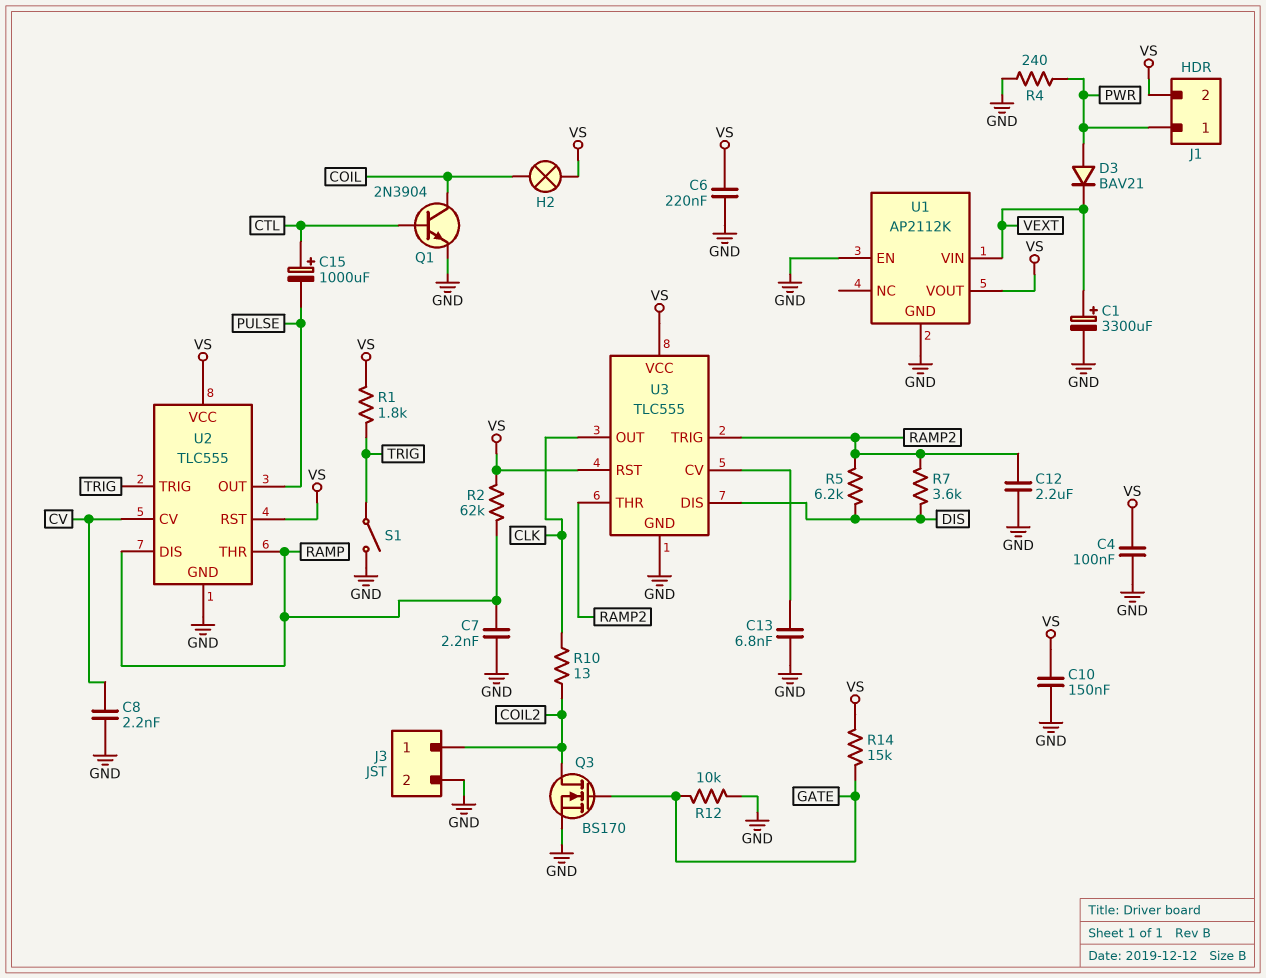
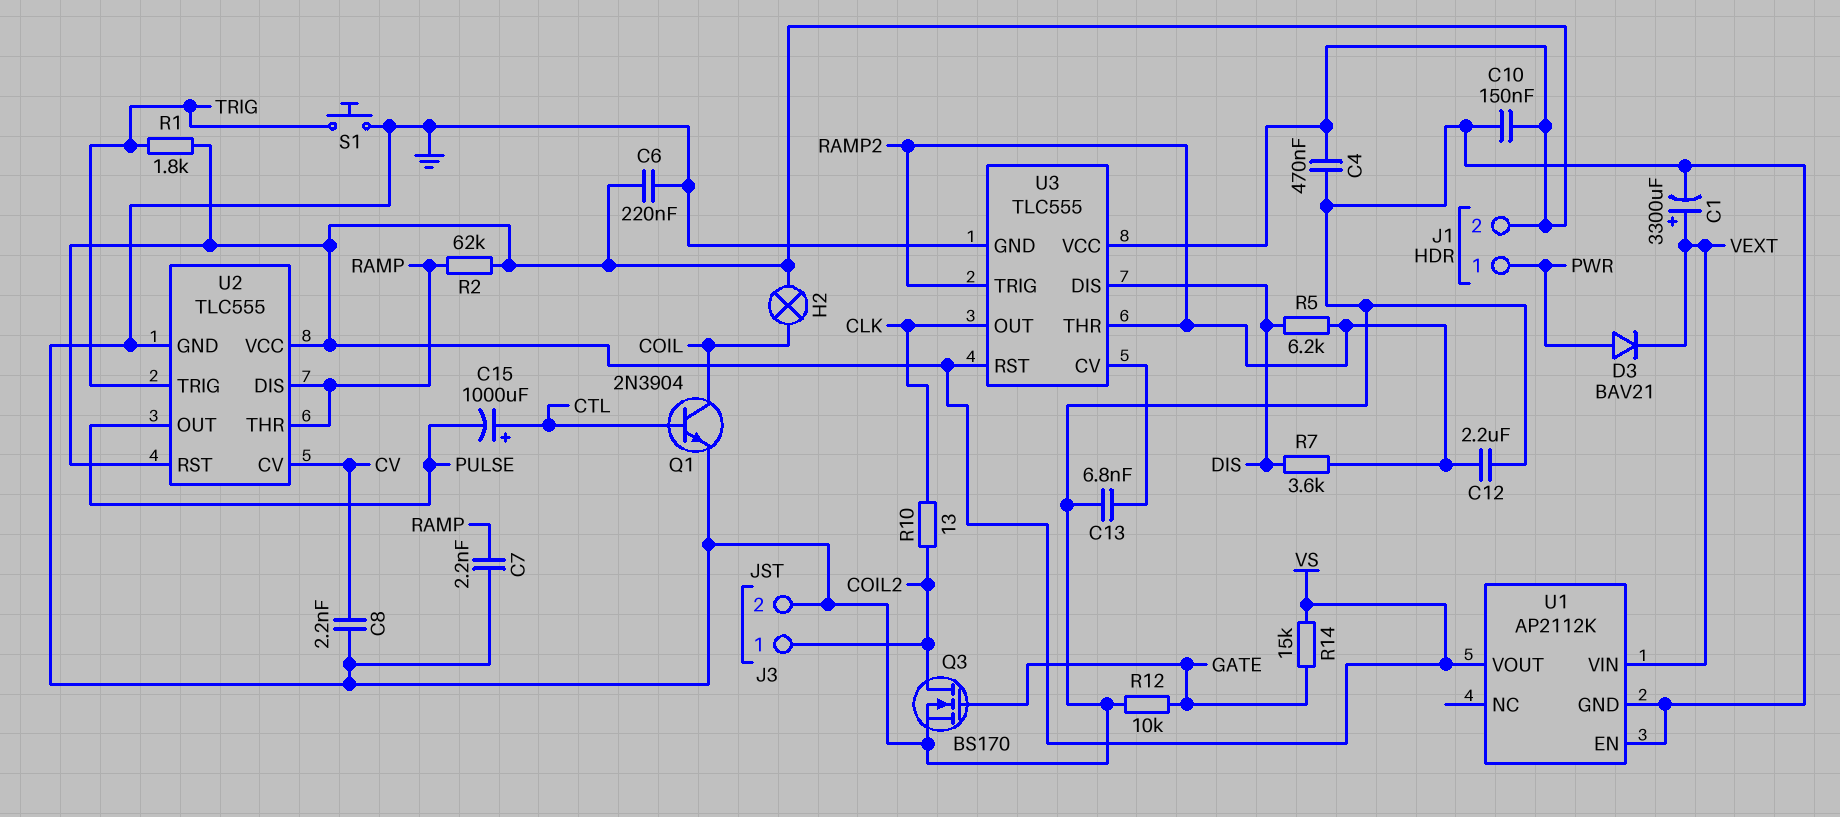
C4: 100nF (GND, VS) -> 470nF (GND, VS)
R4: 240 (GND, PWR) -> none
S1: switch (GND, TRIG) -> button (GND, TRIG)

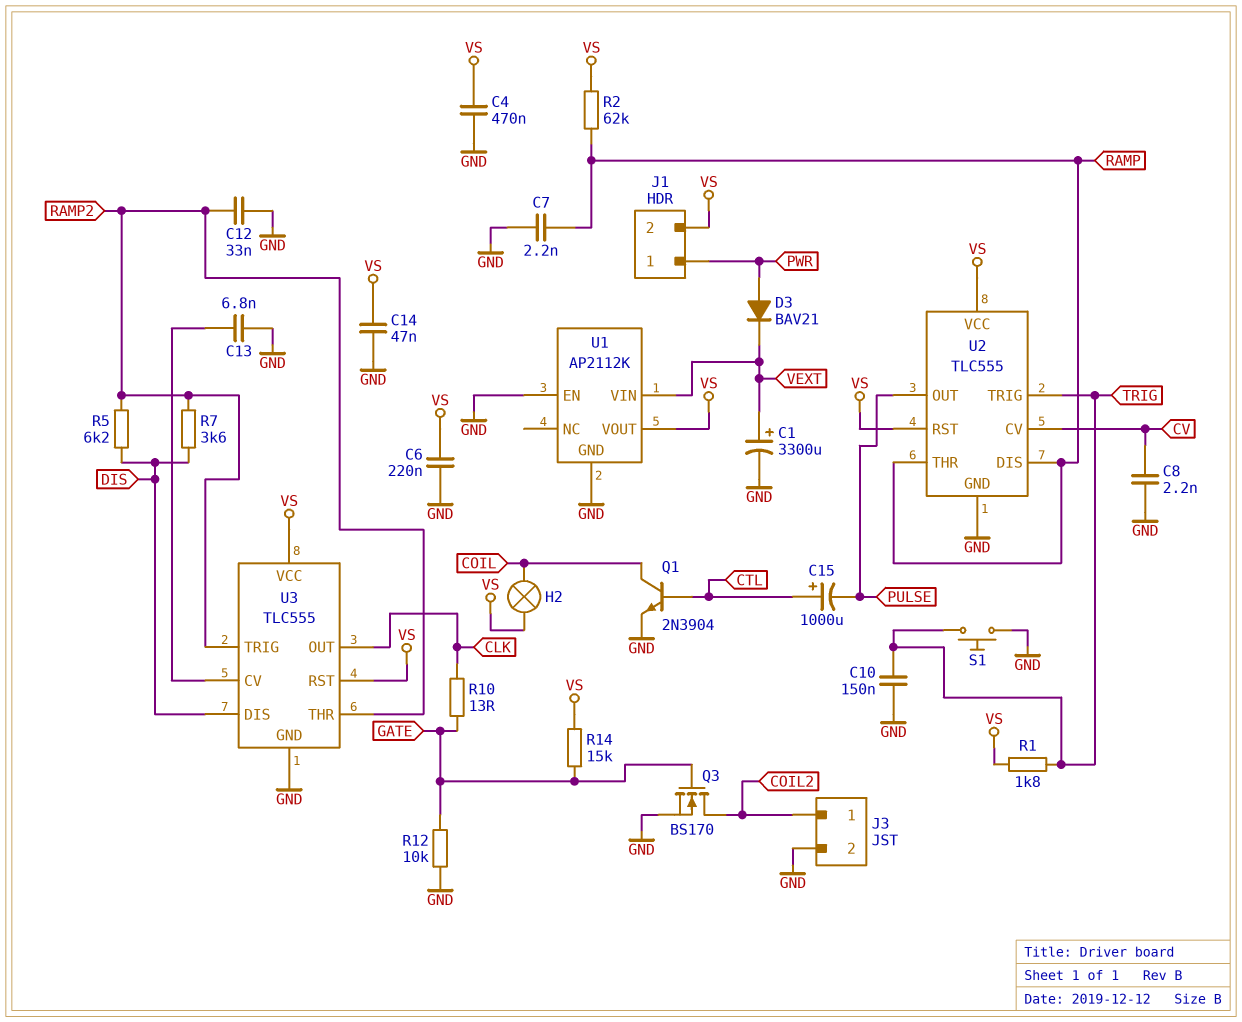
C10: 150nF (GND, VS) -> 150nF (GND, TRIG)
C12: 2.2uF (GND, RAMP2) -> 33nF (GND, RAMP2)
C14: none -> 47nF (GND, VS)
R10: 13 (CLK, COIL2) -> 13 (CLK, GATE)

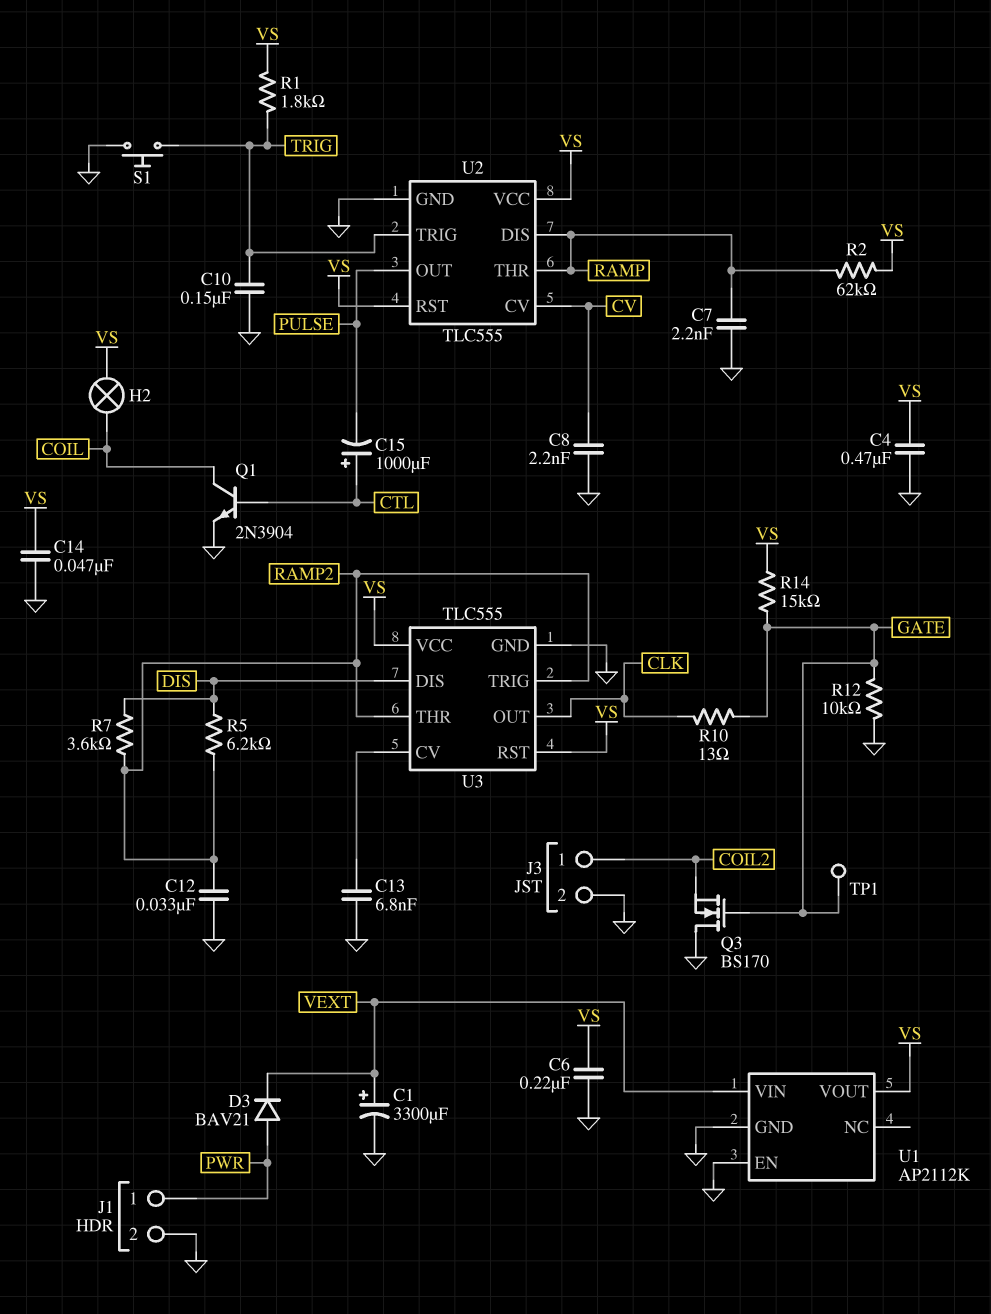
J1 pin 2: VS -> GND
Q3: NMOS BS170 (G GATE, D COIL2, S GND) -> NMOS BS170 (G GATE, D GND, S COIL2)
TP1: none -> test point (GATE)

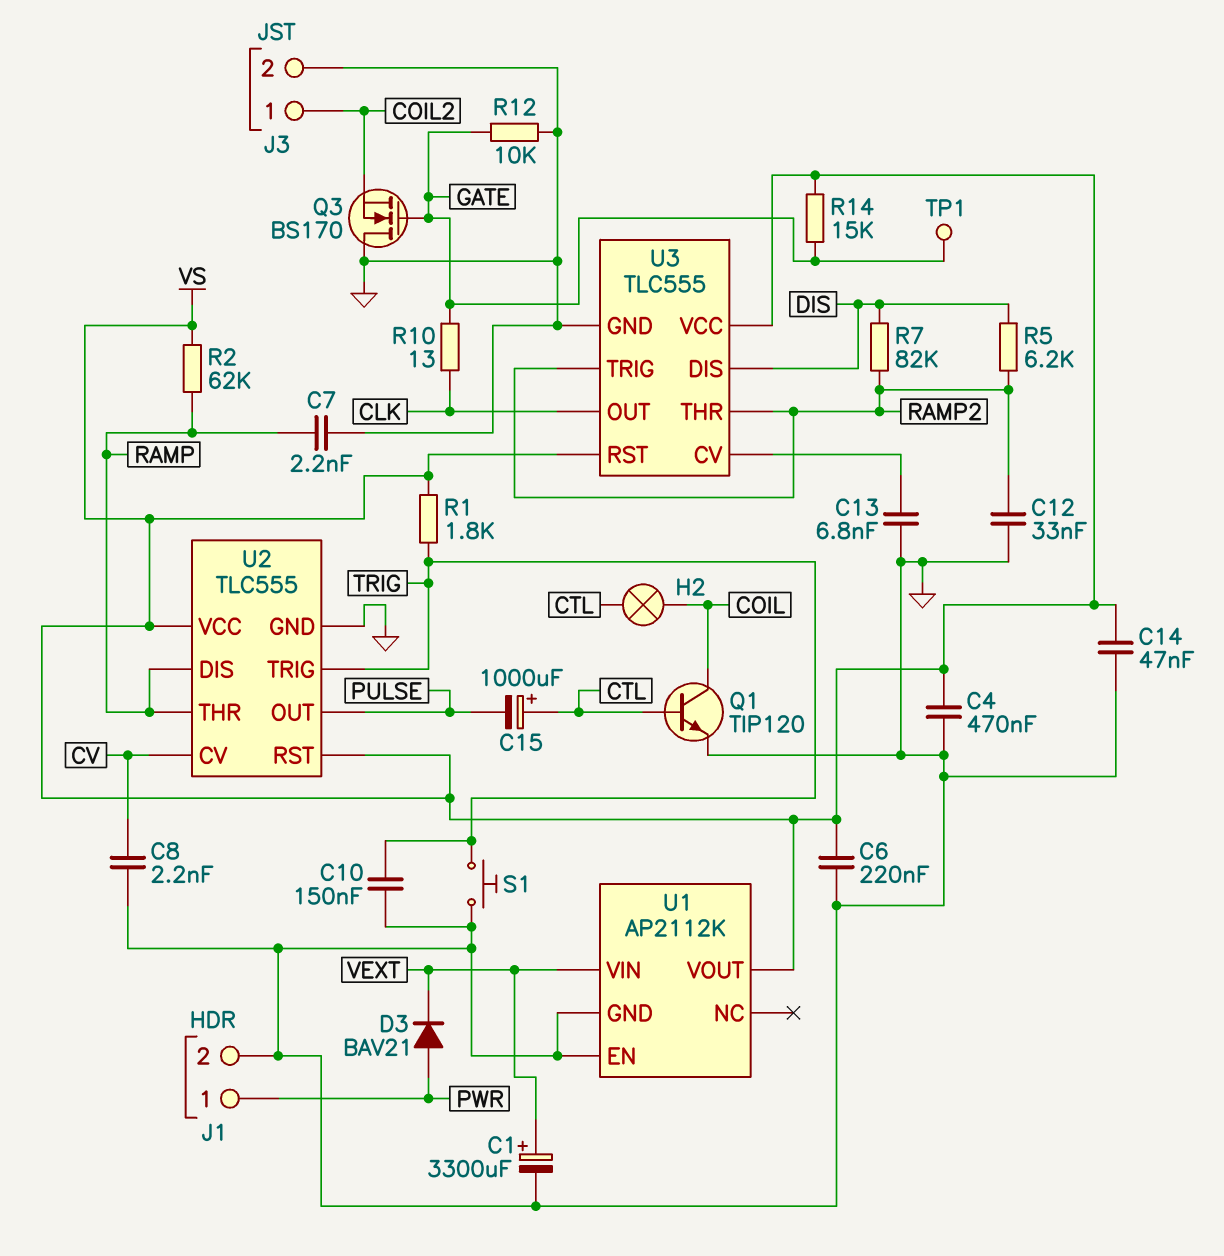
H2: lamp (COIL, VS) -> lamp (COIL, CTL)
Q1: NPN 2N3904 (B CTL, C COIL, E GND) -> NPN TIP120 (B CTL, C COIL, E GND)
R7: 3.6k (DIS, RAMP2) -> 82k (DIS, RAMP2)

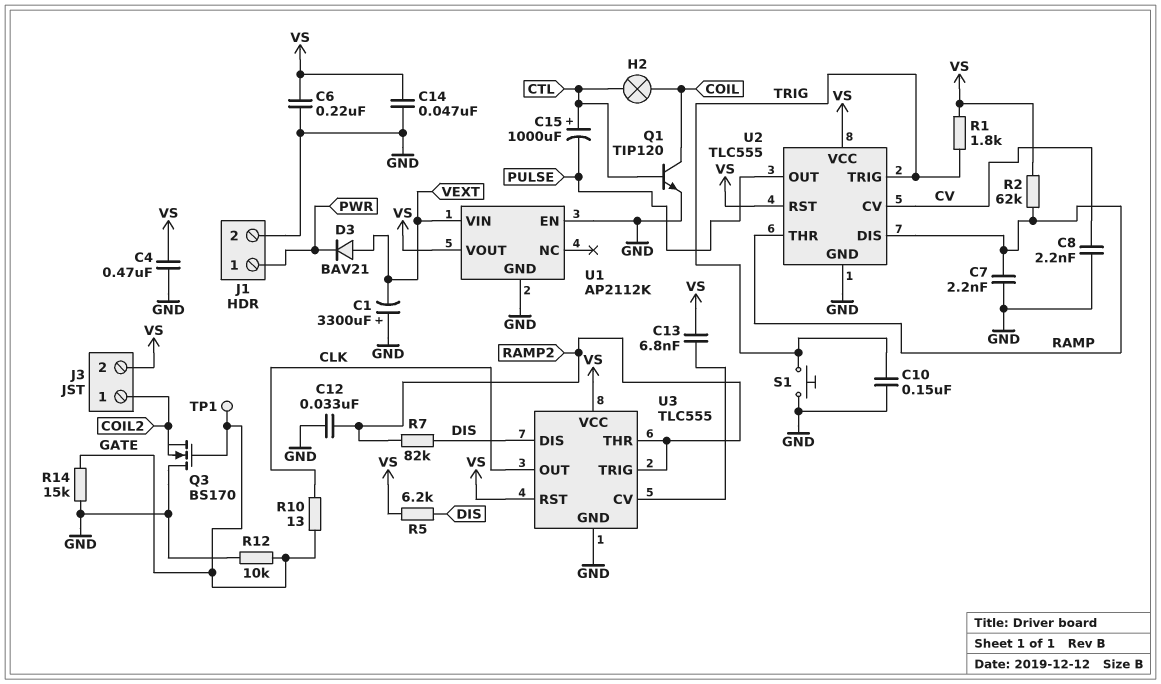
C1: 3300uF (plus VEXT, minus GND) -> 3300uF (plus GND, minus VEXT)
C13: 6.8nF (GND, U3/CV) -> 6.8nF (U3/CV, VS)
D3: diode BAV21 (A PWR, K VEXT) -> diode BAV21 (A VEXT, K PWR)
J3 pin 2: GND -> VS
R5: 6.2k (DIS, RAMP2) -> 6.2k (DIS, VS)
R14: 15k (GATE, VS) -> 15k (GATE, GND)

